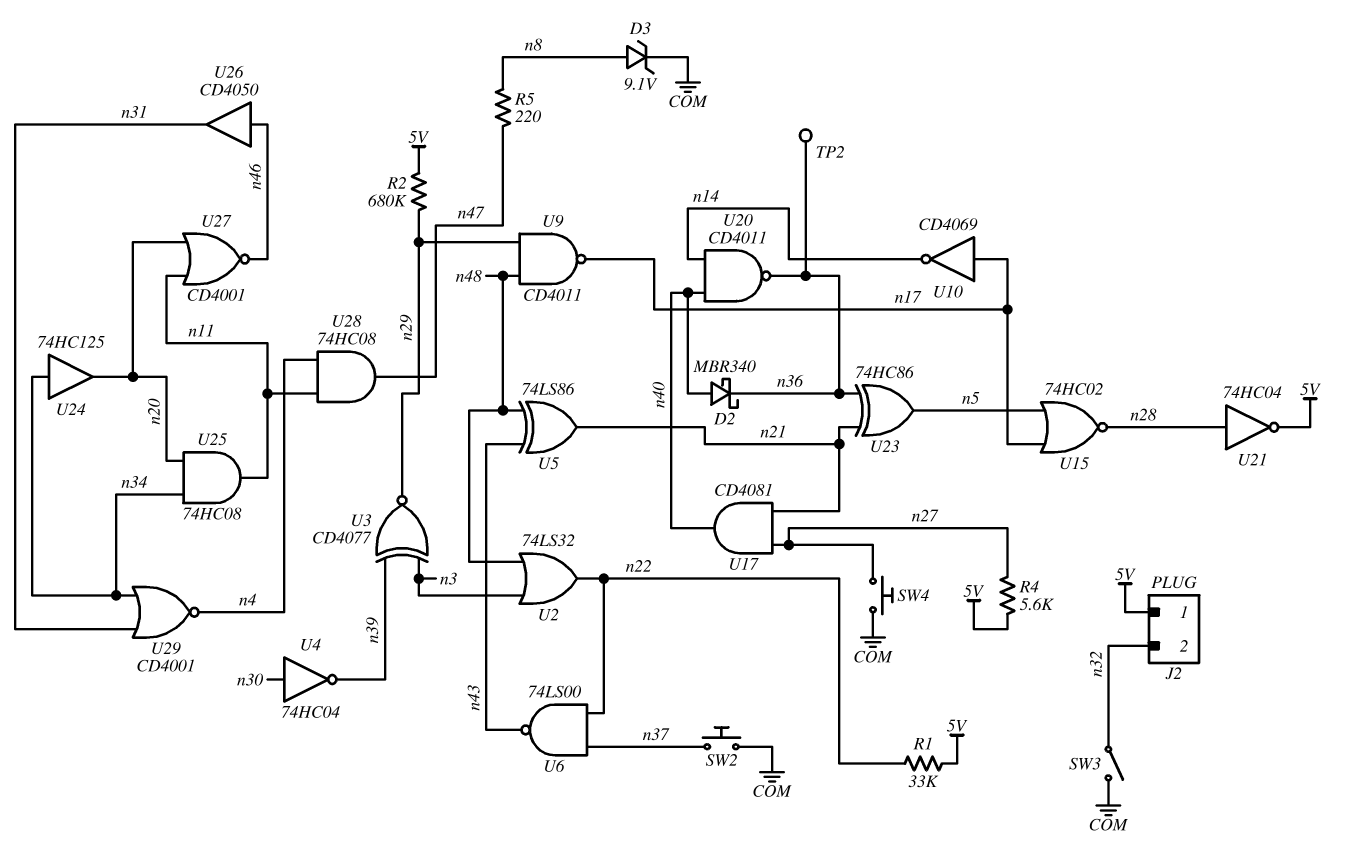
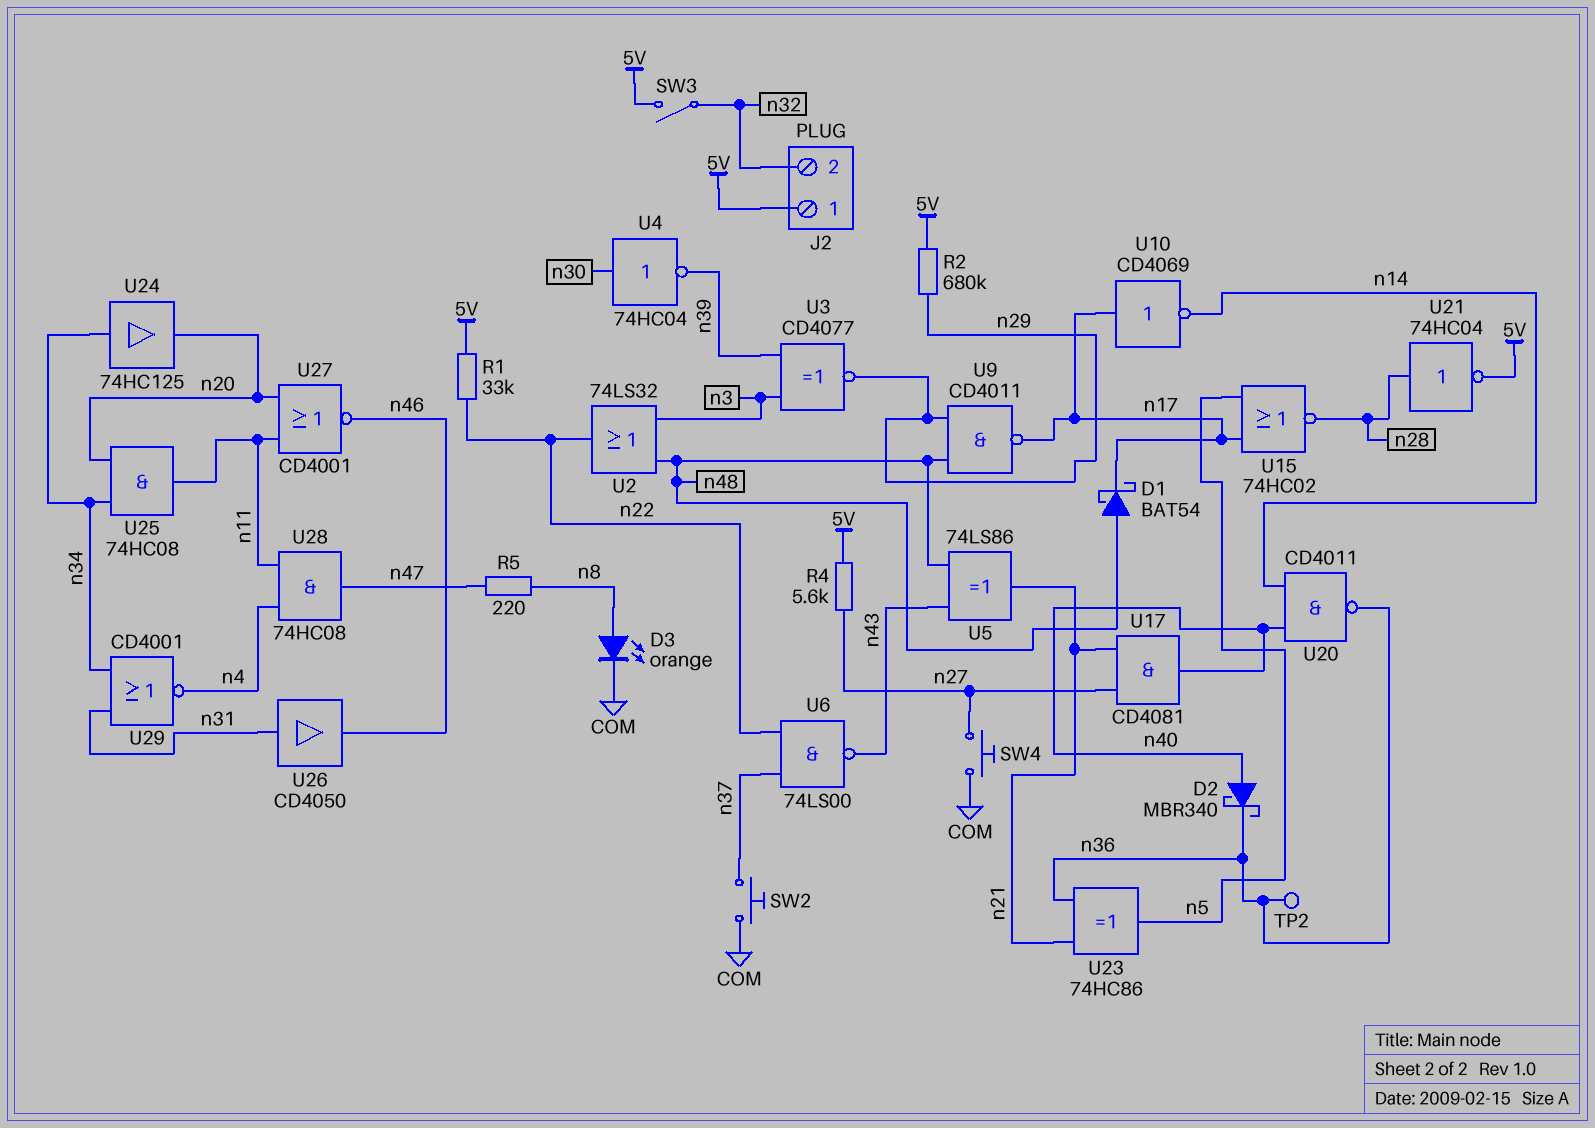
D1: none -> schottky BAT54 (A n48, K n17)
D3: zener 9.1V (A n8, K COM) -> LED orange (A n8, K COM)
SW3: switch (COM, n32) -> switch (5V, n32)
U26: buffer CD4050 (in n46, out n31) -> buffer CD4050 (in n31, out n46)

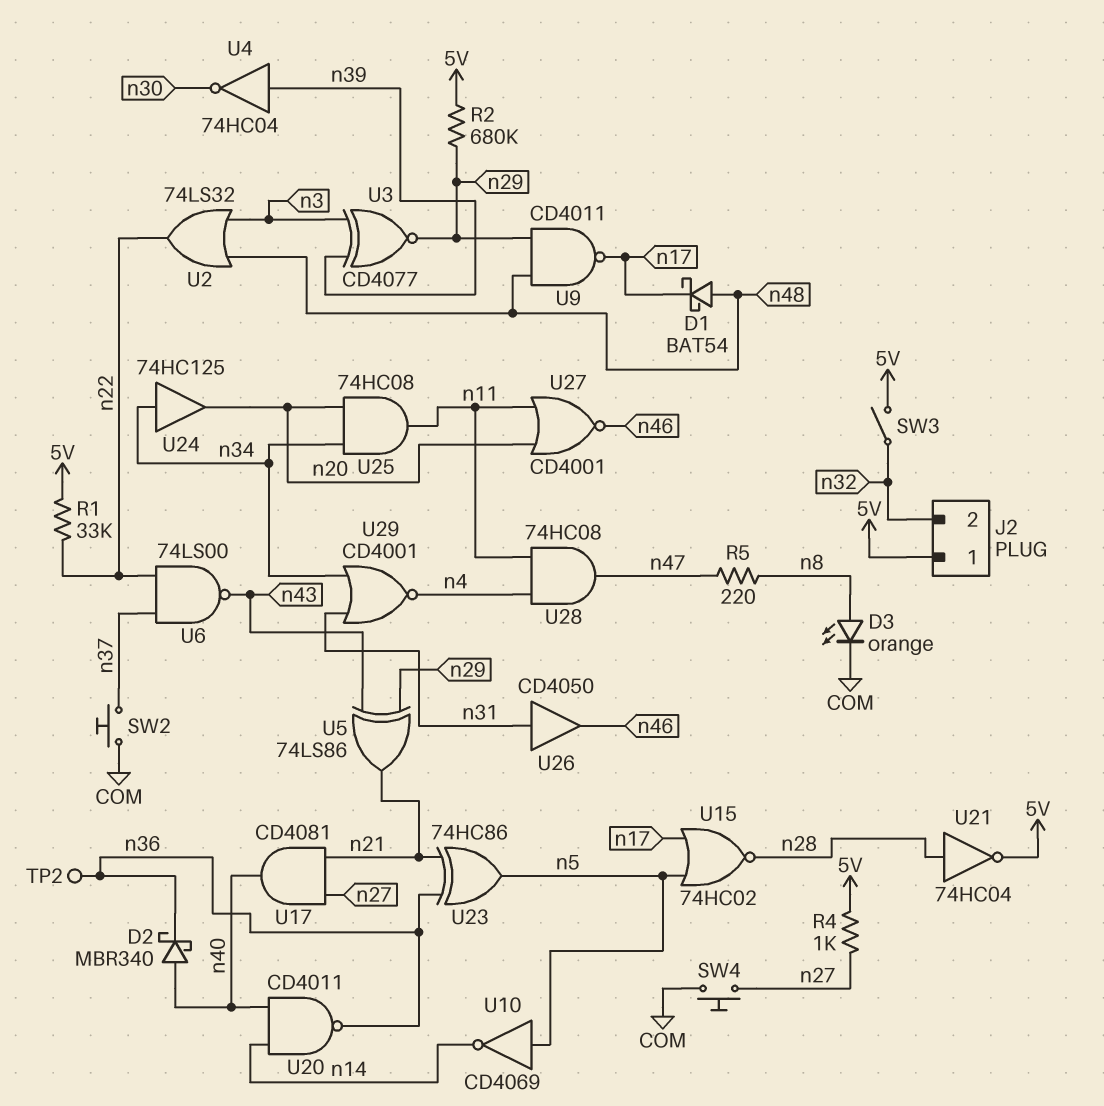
R4: 5.6k (5V, n27) -> 1k (5V, n27)
U4: NOT 74HC04 (in n30, out n39) -> NOT 74HC04 (in n39, out n30)
U5: XOR 74LS86 (in n43, in n48, out n21) -> XOR 74LS86 (in n29, in n43, out n21)
U10: NOT CD4069 (in n17, out n14) -> NOT CD4069 (in n5, out n14)

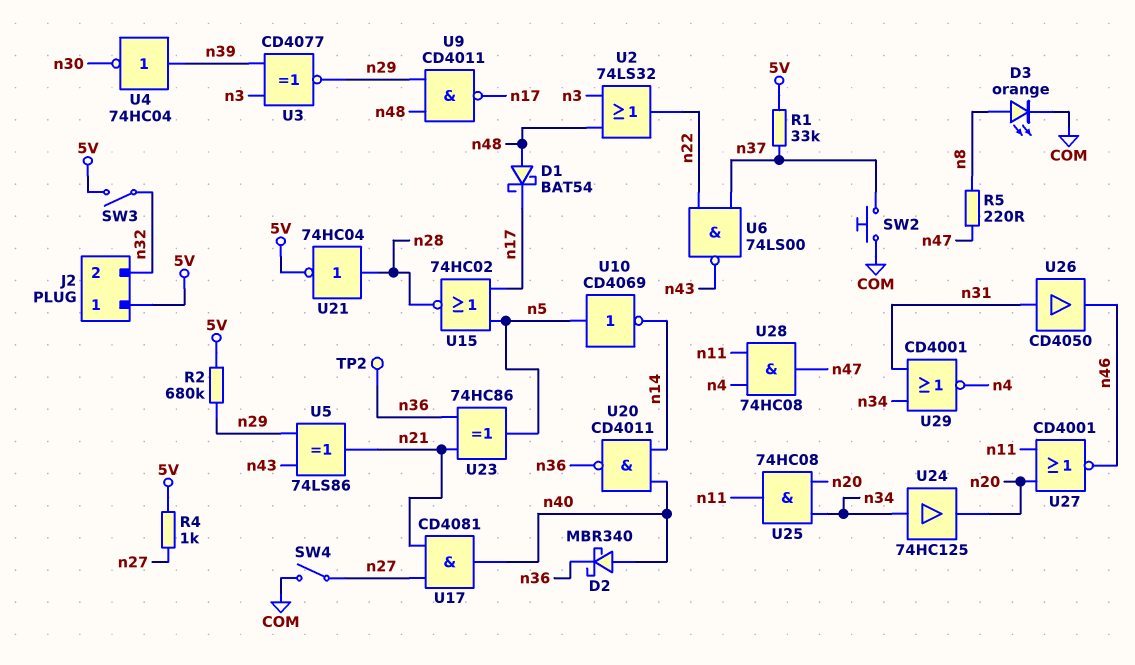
R1: 33k (5V, n22) -> 33k (5V, n37)
SW4: button (COM, n27) -> switch (COM, n27)

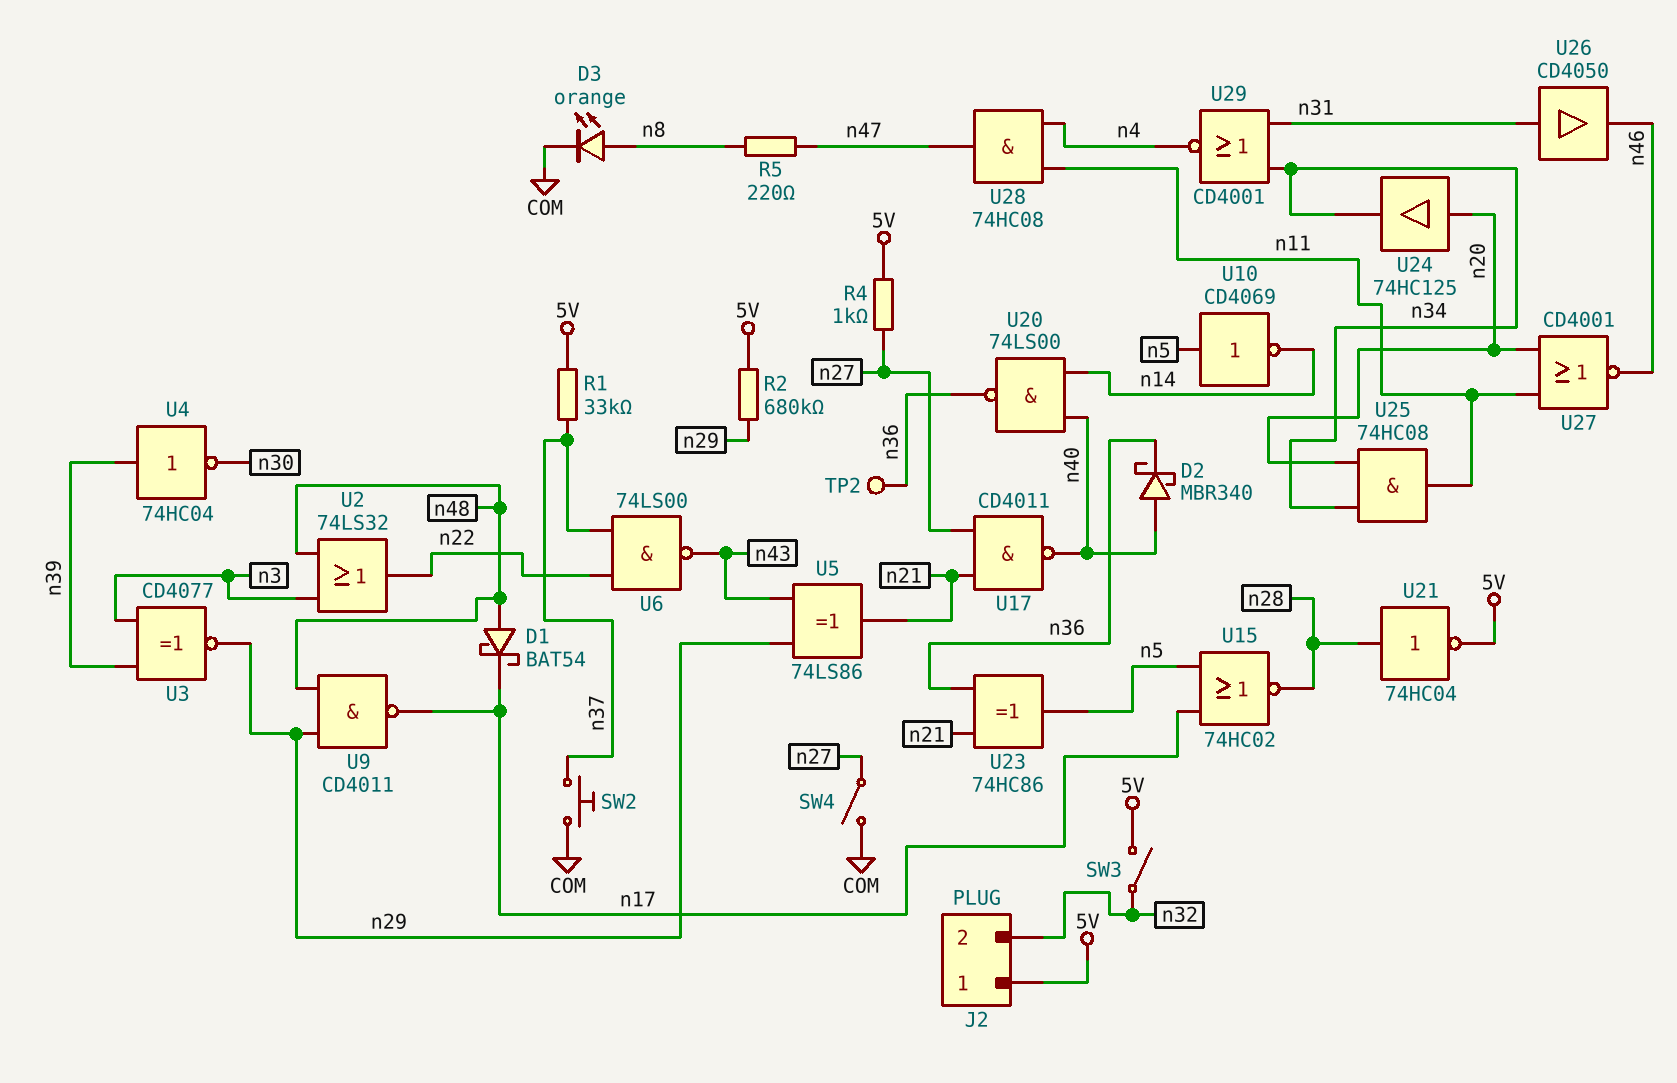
U17: AND CD4081 (in n21, in n27, out n40) -> NAND CD4011 (in n21, in n27, out n40)
U20: NAND CD4011 (in n14, in n40, out n36) -> NAND 74LS00 (in n14, in n40, out n36)
U24: buffer 74HC125 (in n34, out n20) -> buffer 74HC125 (in n20, out n34)

